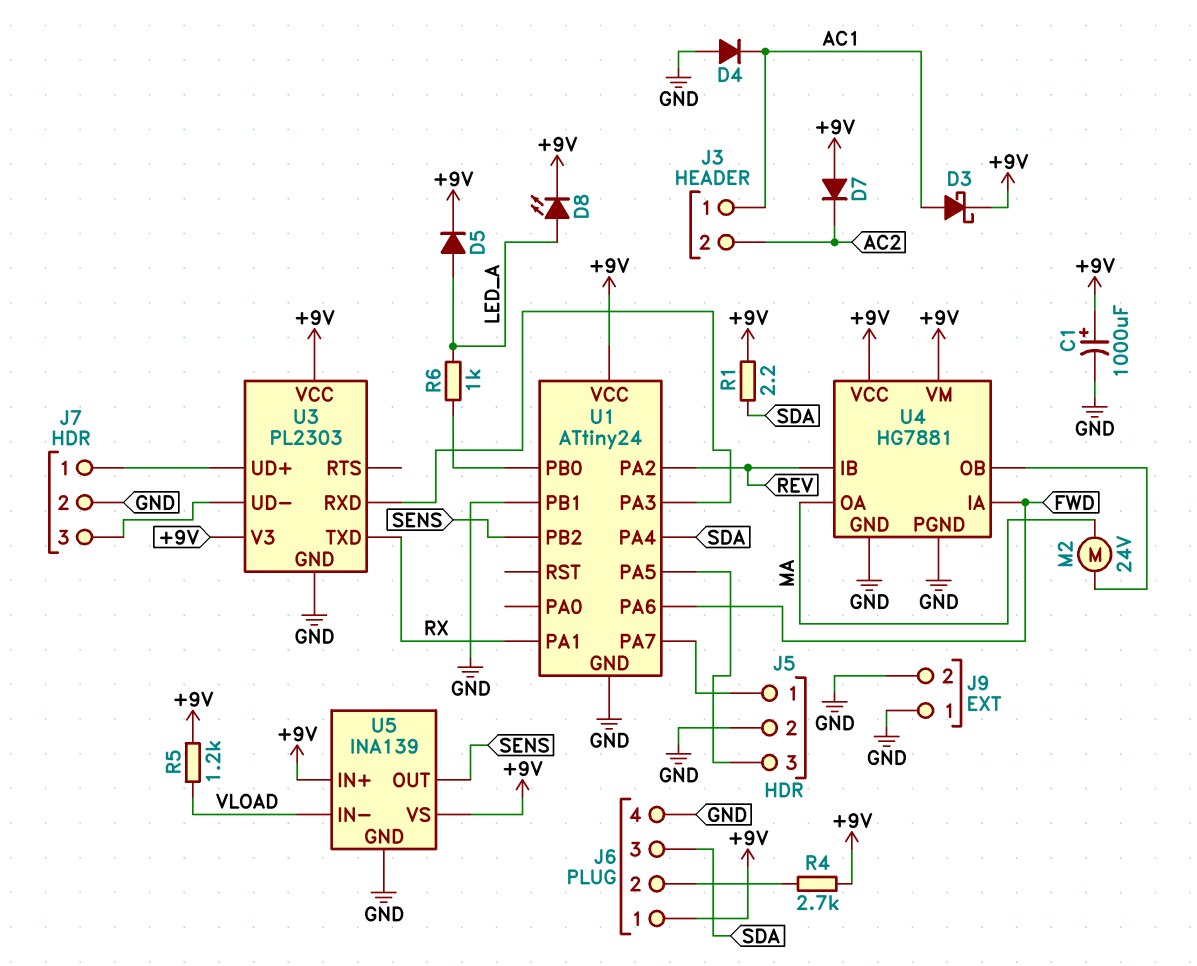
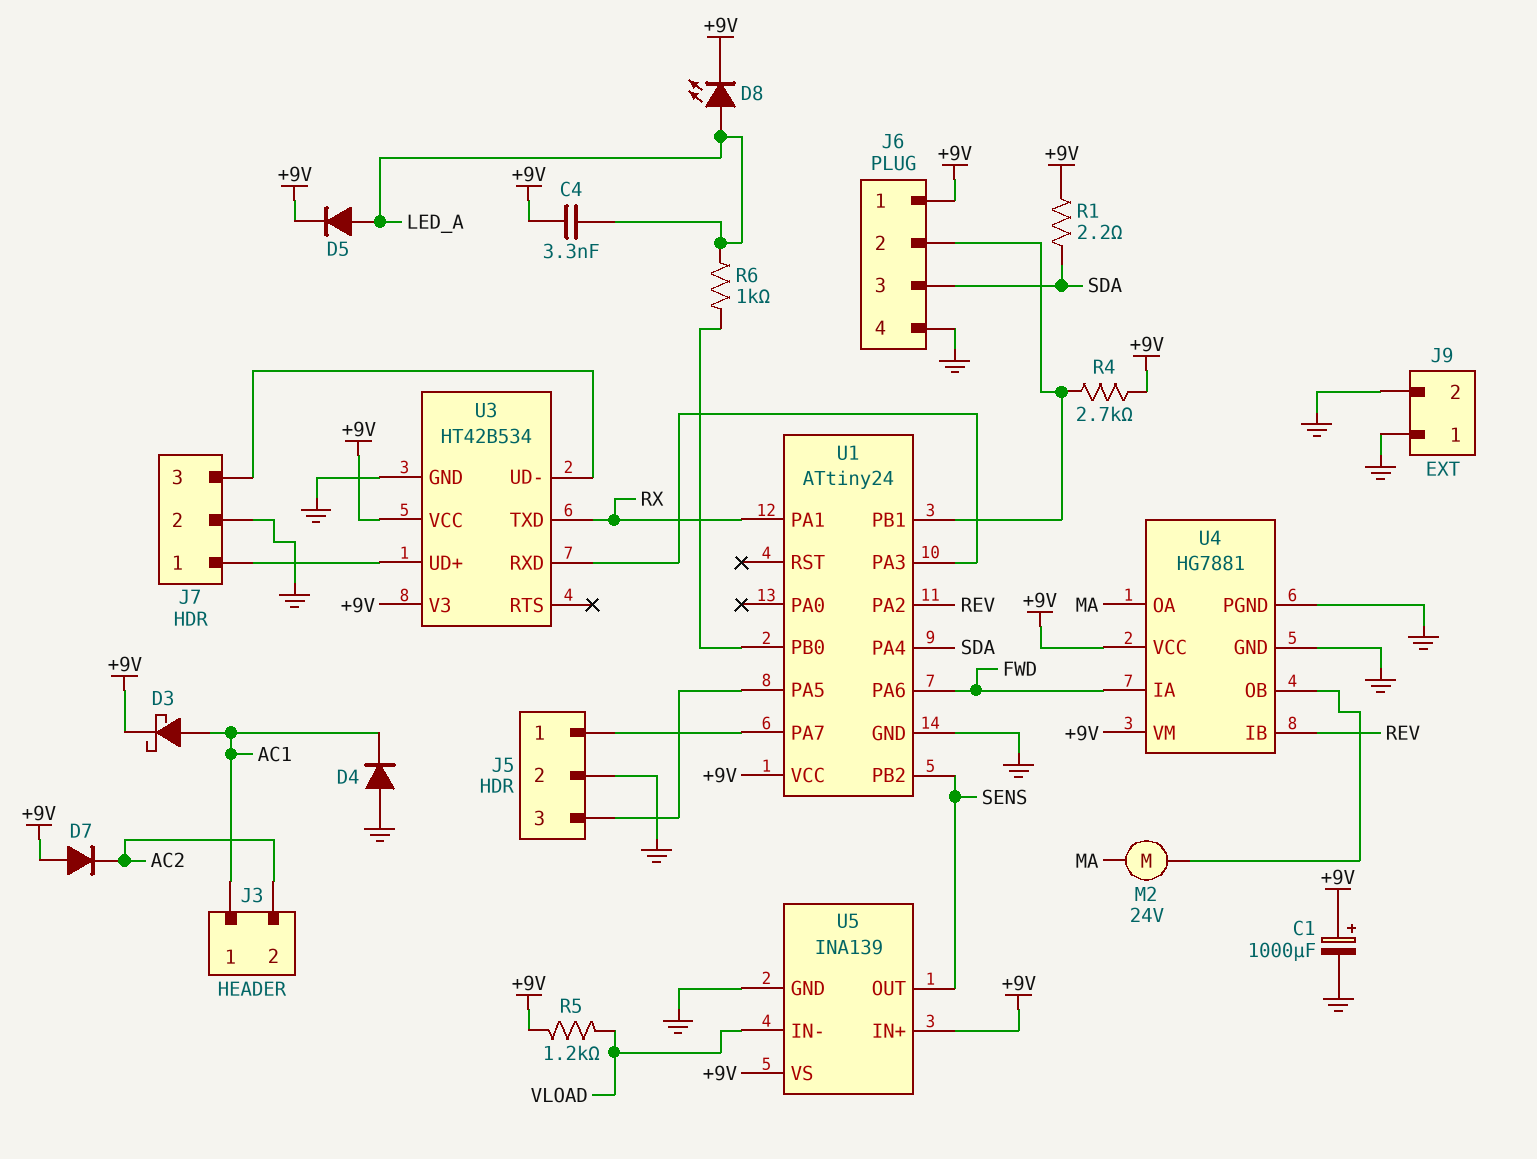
C4: none -> 3.3nF (+9V, LED_A)
U1 pin PB1: GND -> J6/2
U3: PL2303 -> HT42B534

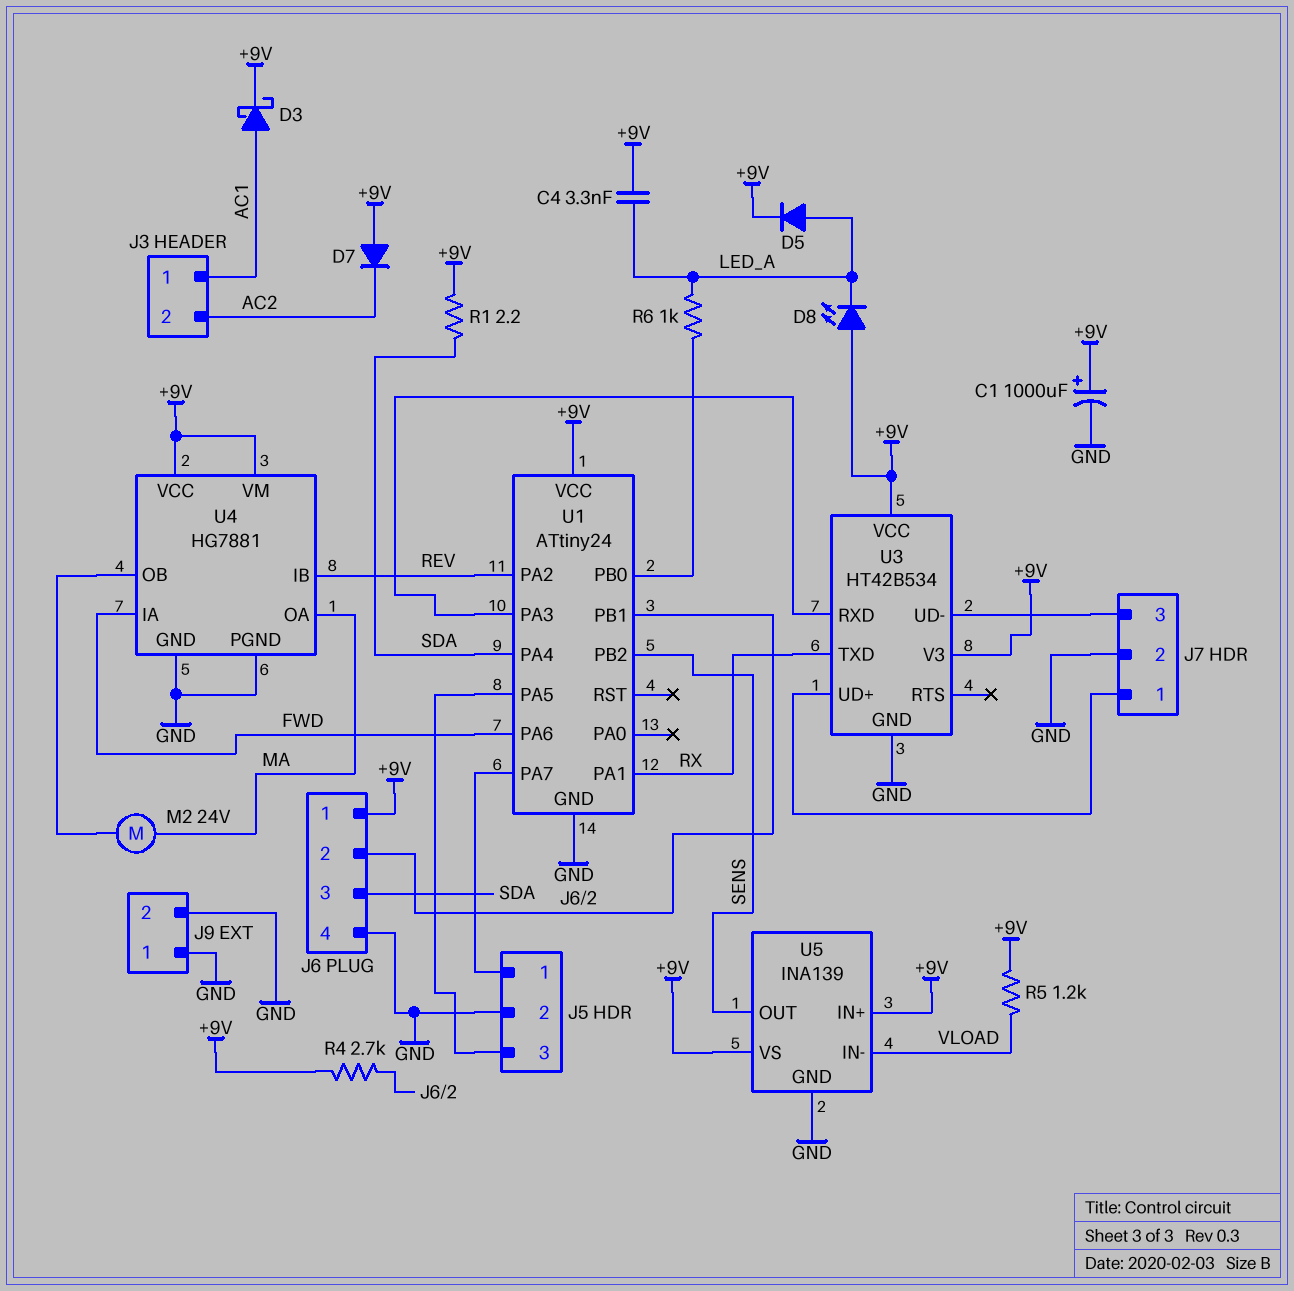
D4: diode (A GND, K AC1) -> none
D8: LED (A LED_A, K +9V) -> LED (A +9V, K LED_A)

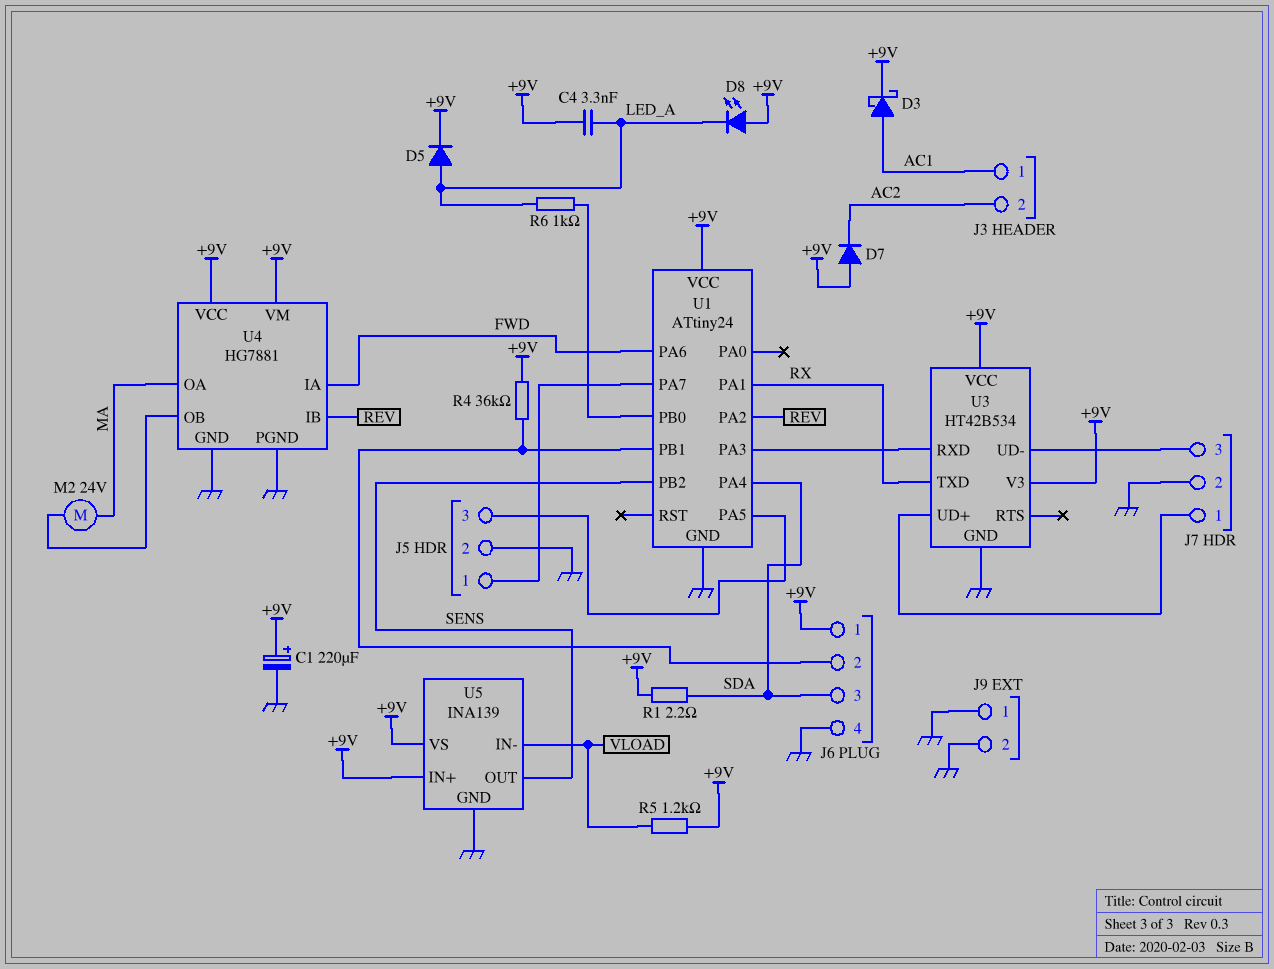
C1: 1000uF (plus +9V, minus GND) -> 220uF (plus +9V, minus GND)
R4: 2.7k (+9V, J6/2) -> 36k (+9V, J6/2)

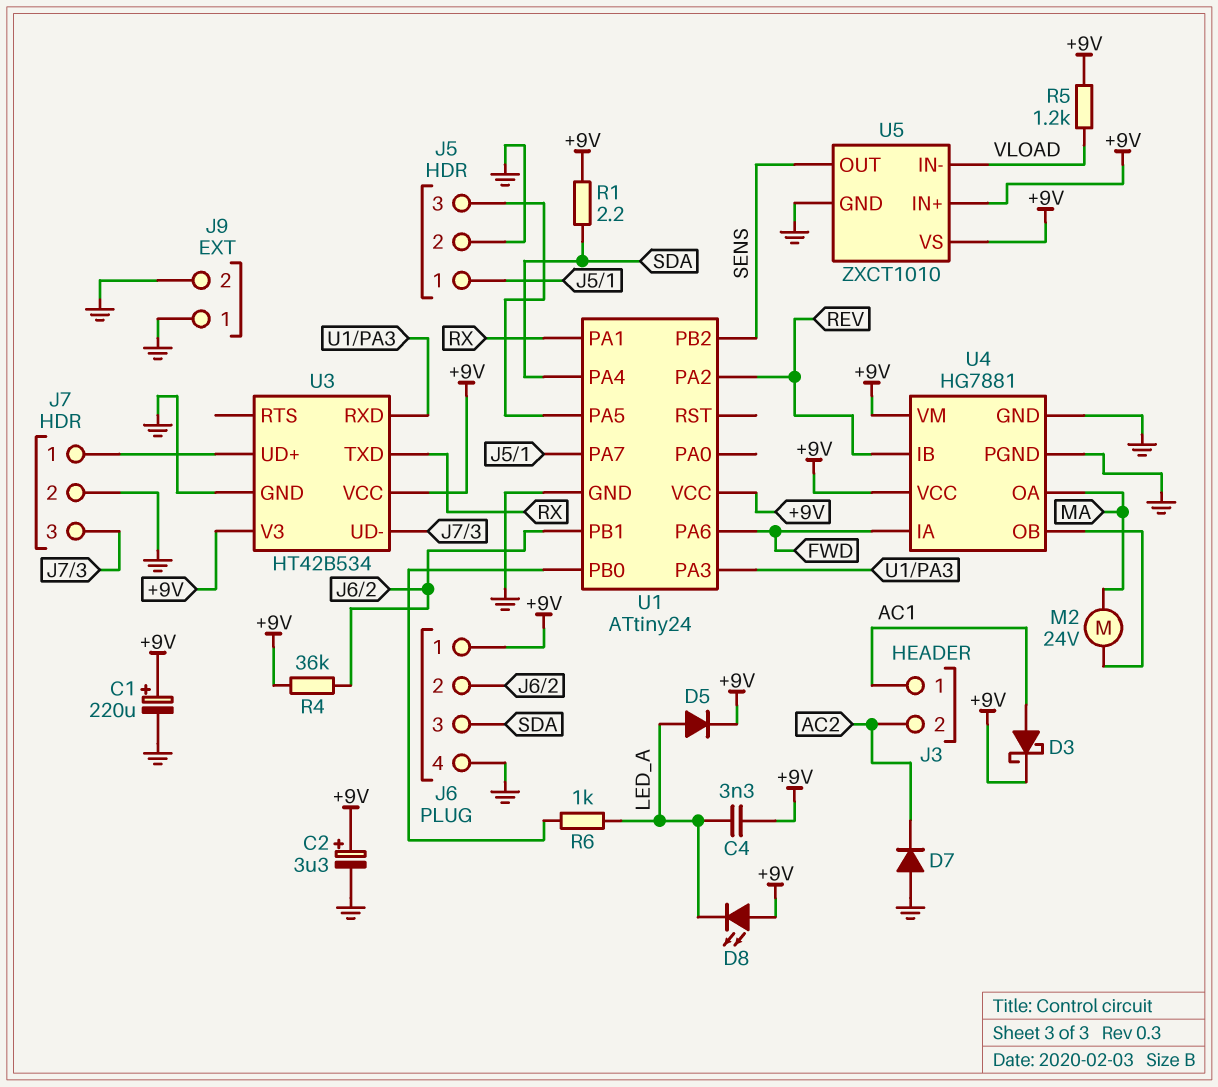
C2: none -> 3.3uF (plus +9V, minus GND)
D7: diode (A +9V, K AC2) -> diode (A GND, K AC2)
U5: INA139 -> ZXCT1010

